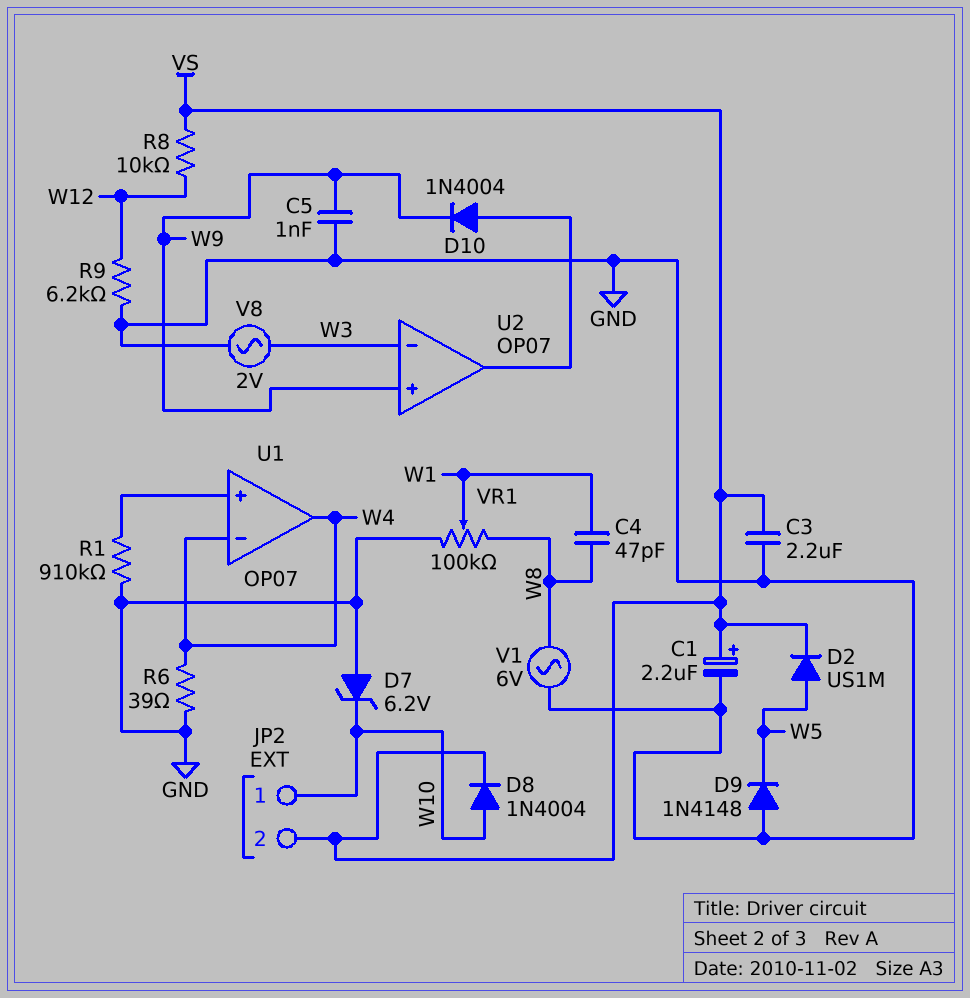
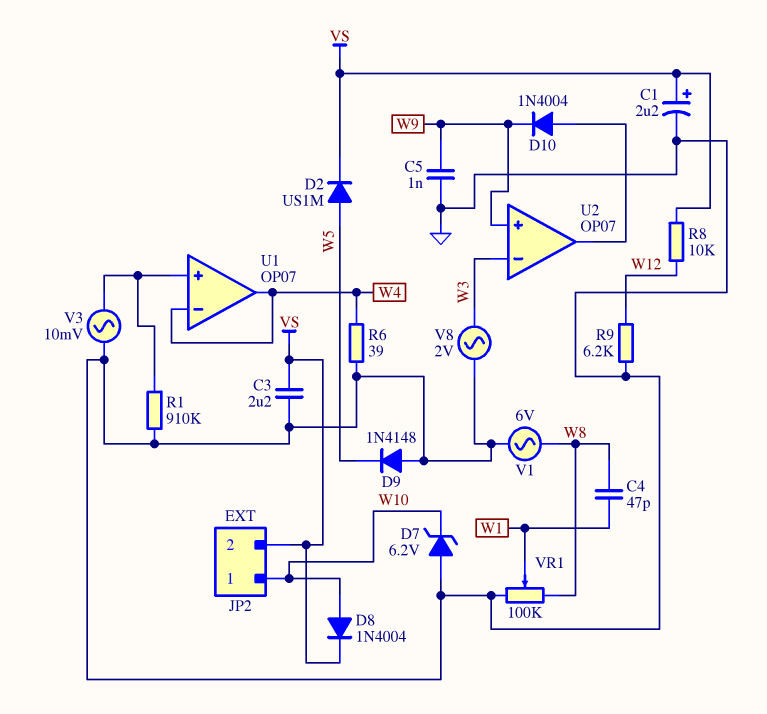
V3: none -> AC 10mV (GND, U1/in+)

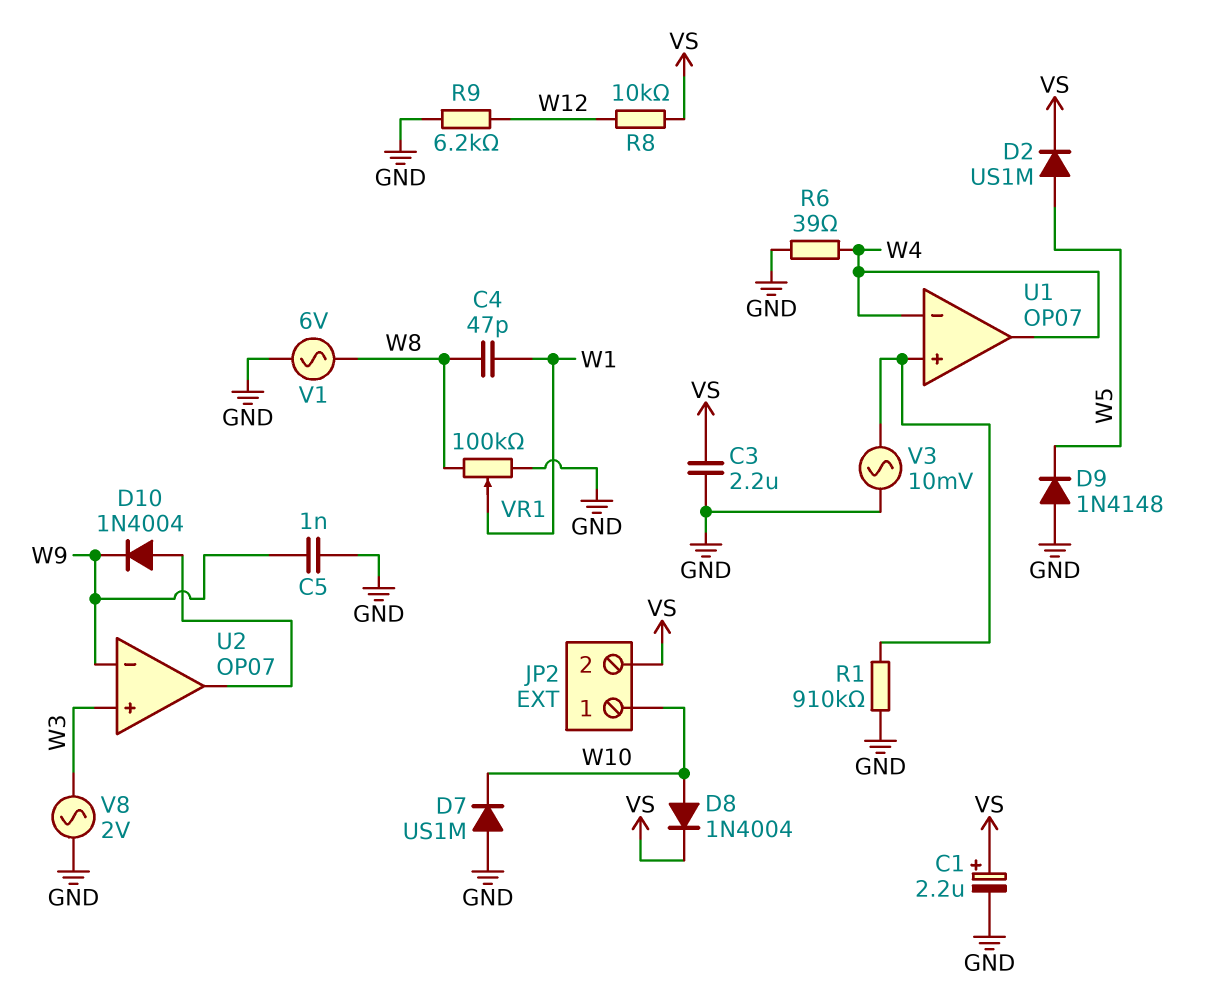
D7: zener 6.2V (A GND, K W10) -> diode US1M (A GND, K W10)
U2 pin in+: W9 -> W3
U2 pin in-: W3 -> W9

